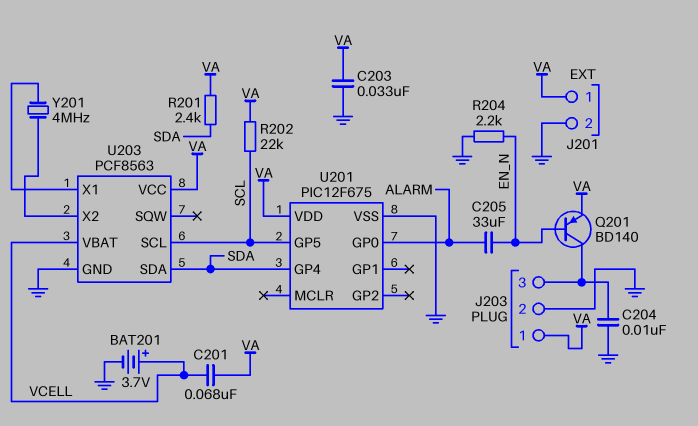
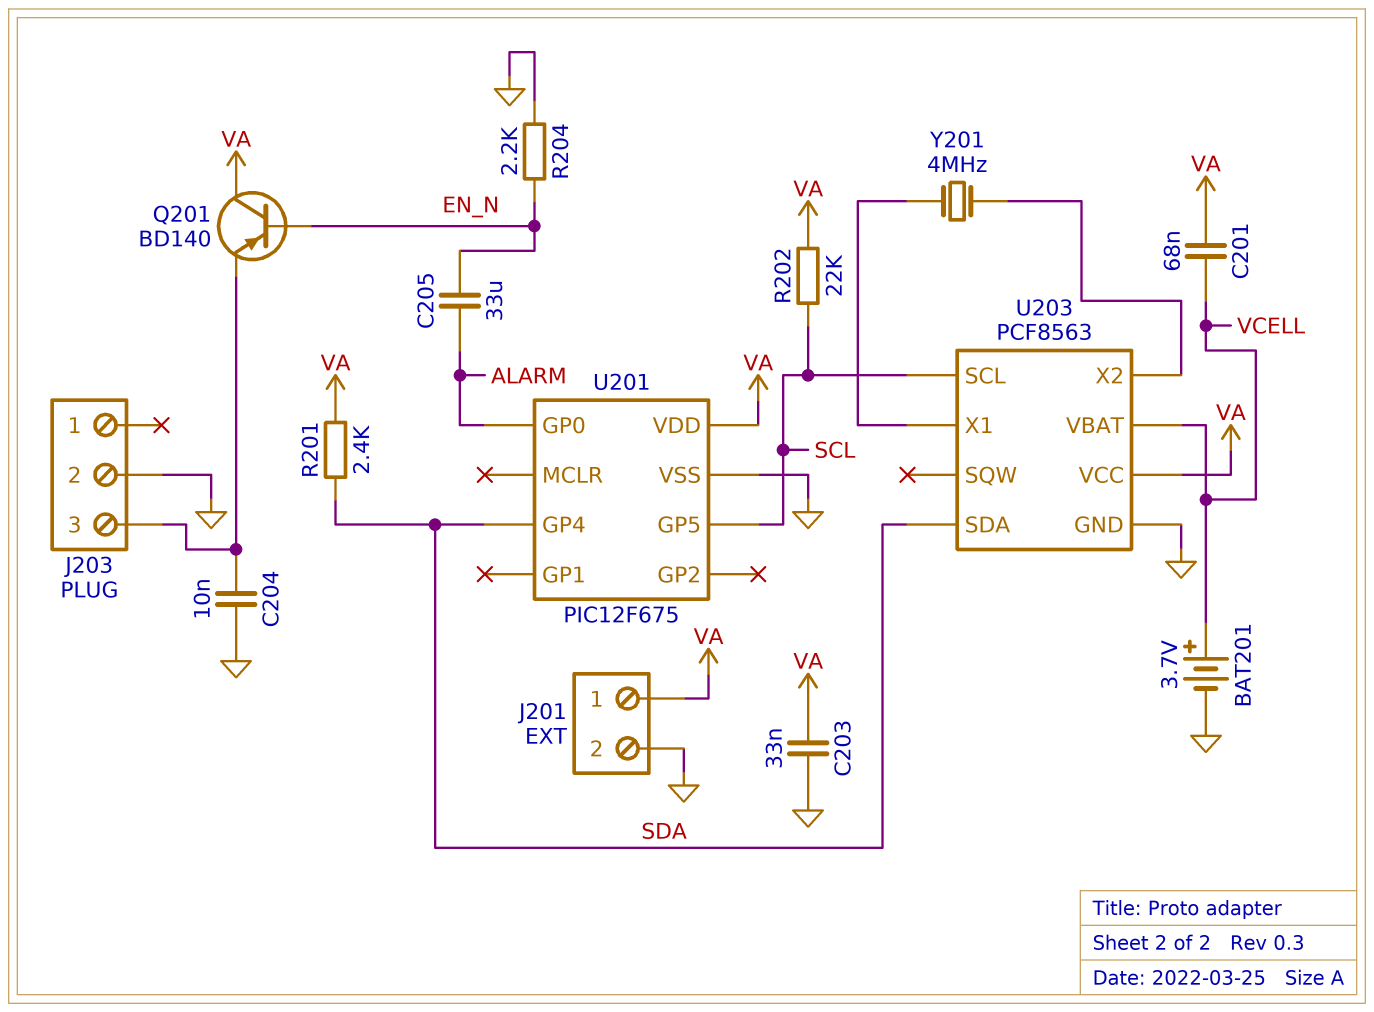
J203 pin 1: VA -> none
Q201: PNP BD140 (B EN_N, C J203/3, E VA) -> PNP BD140 (B EN_N, C VA, E J203/3)

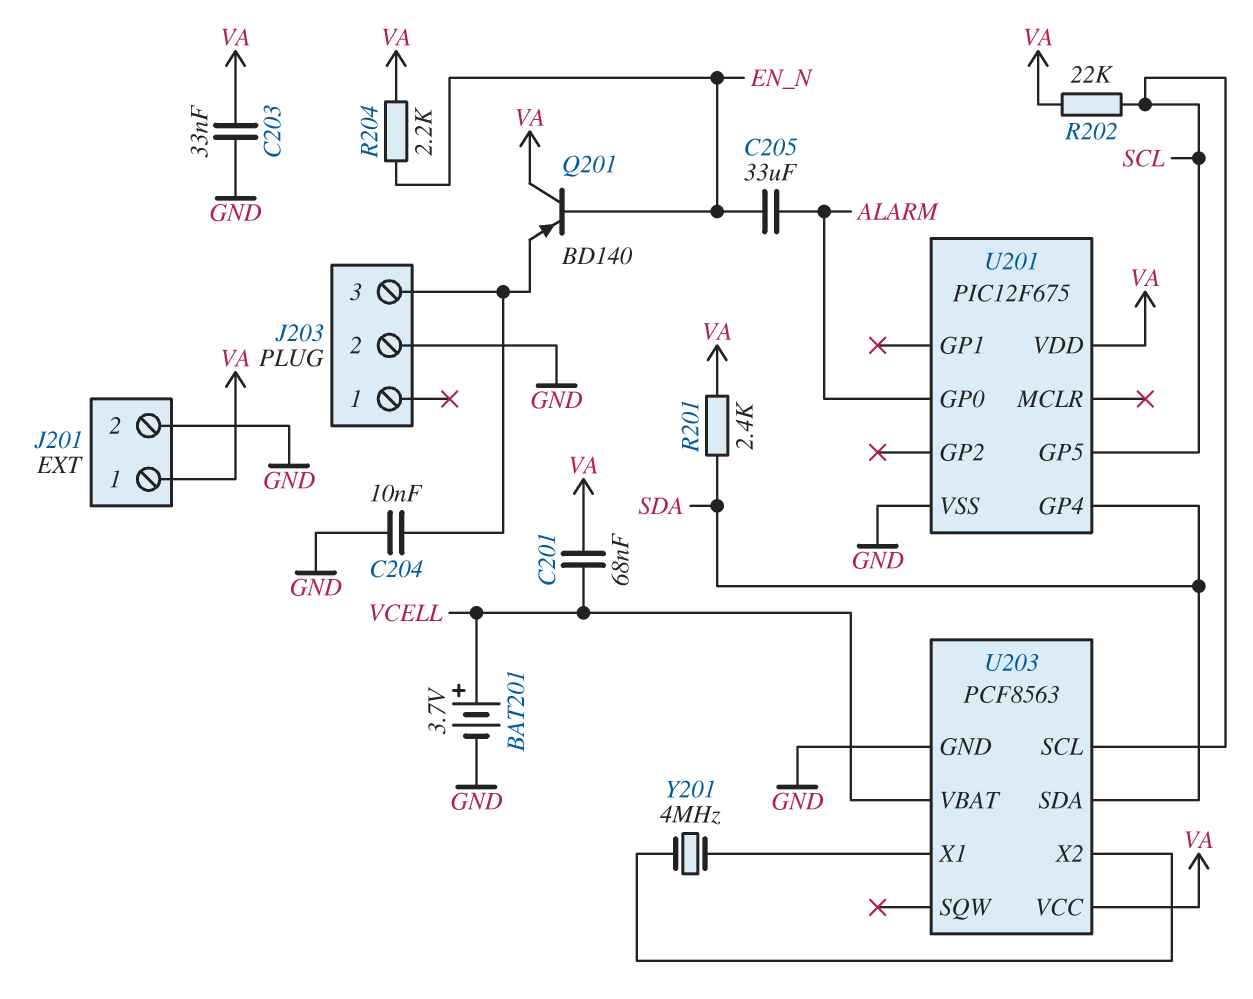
R204: 2.2k (EN_N, GND) -> 2.2k (EN_N, VA)

